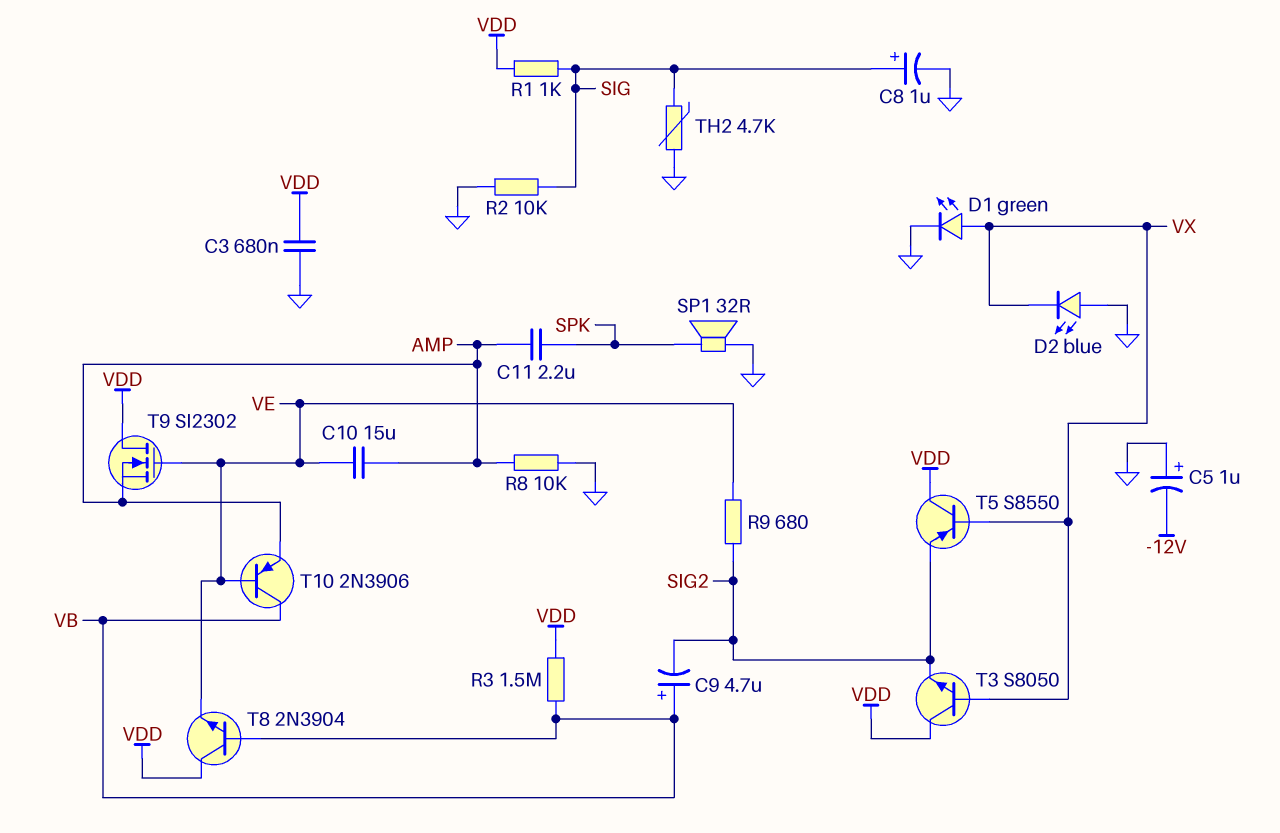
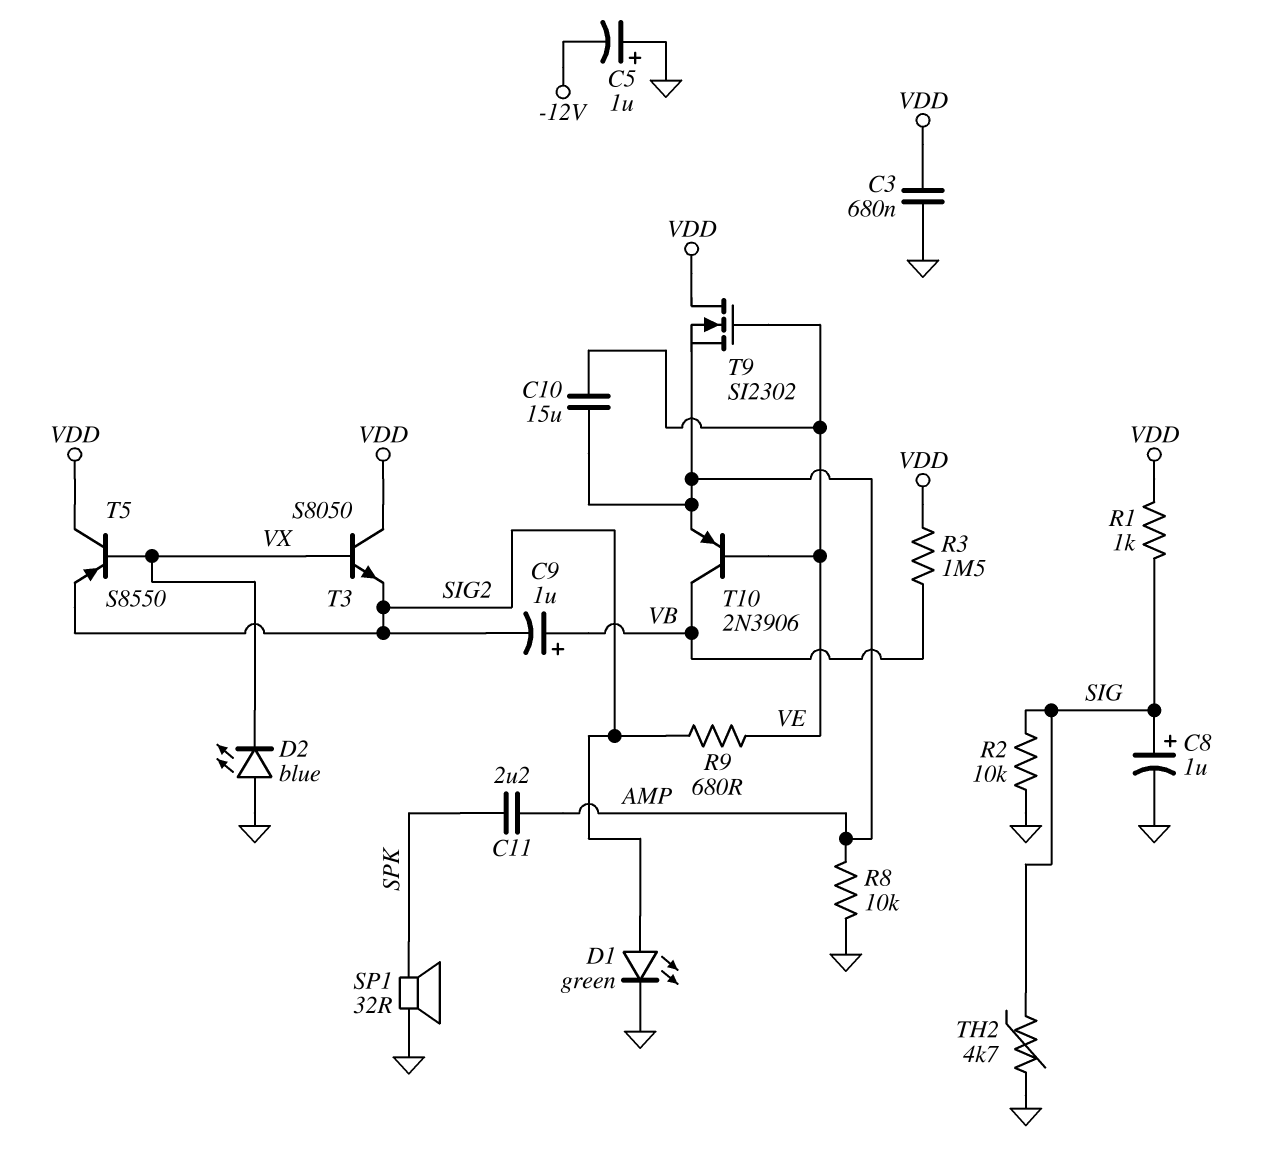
C9: 4.7uF (plus VB, minus SIG2) -> 1uF (plus VB, minus SIG2)
D1: LED green (A VX, K GND) -> LED green (A SIG2, K GND)
T8: NPN 2N3904 (B VB, C VDD, E VE) -> none

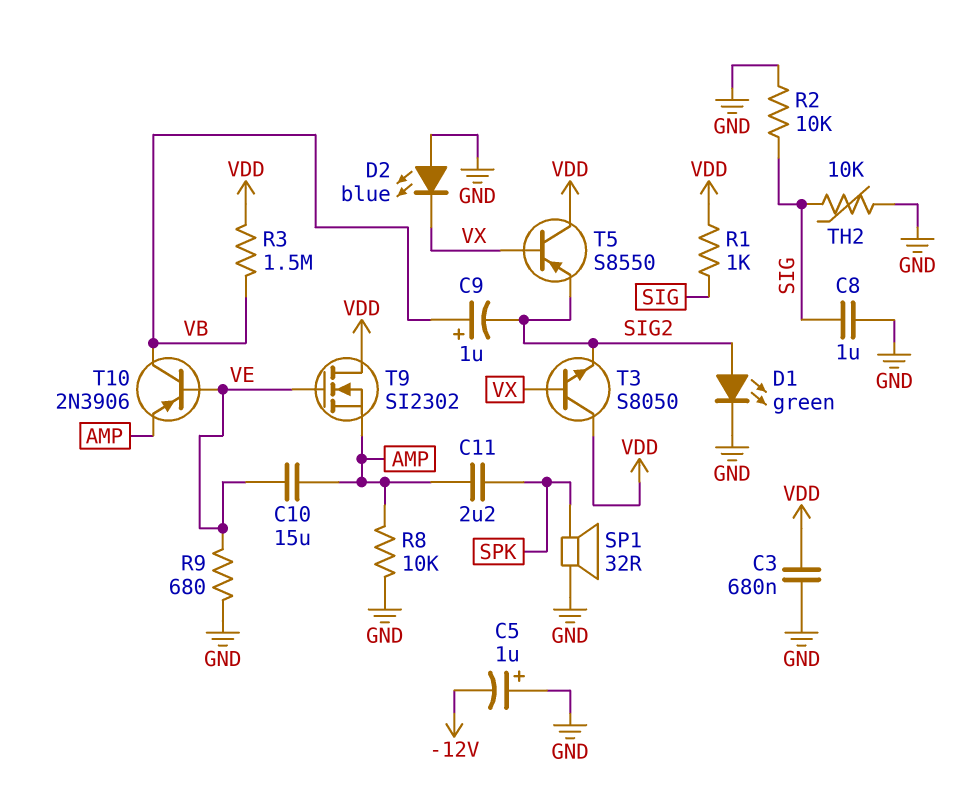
C8: 1uF (plus SIG, minus GND) -> 1uF (GND, SIG)
R9: 680 (SIG2, VE) -> 680 (GND, VE)
TH2: 4.7k (GND, SIG) -> 10k (GND, SIG)

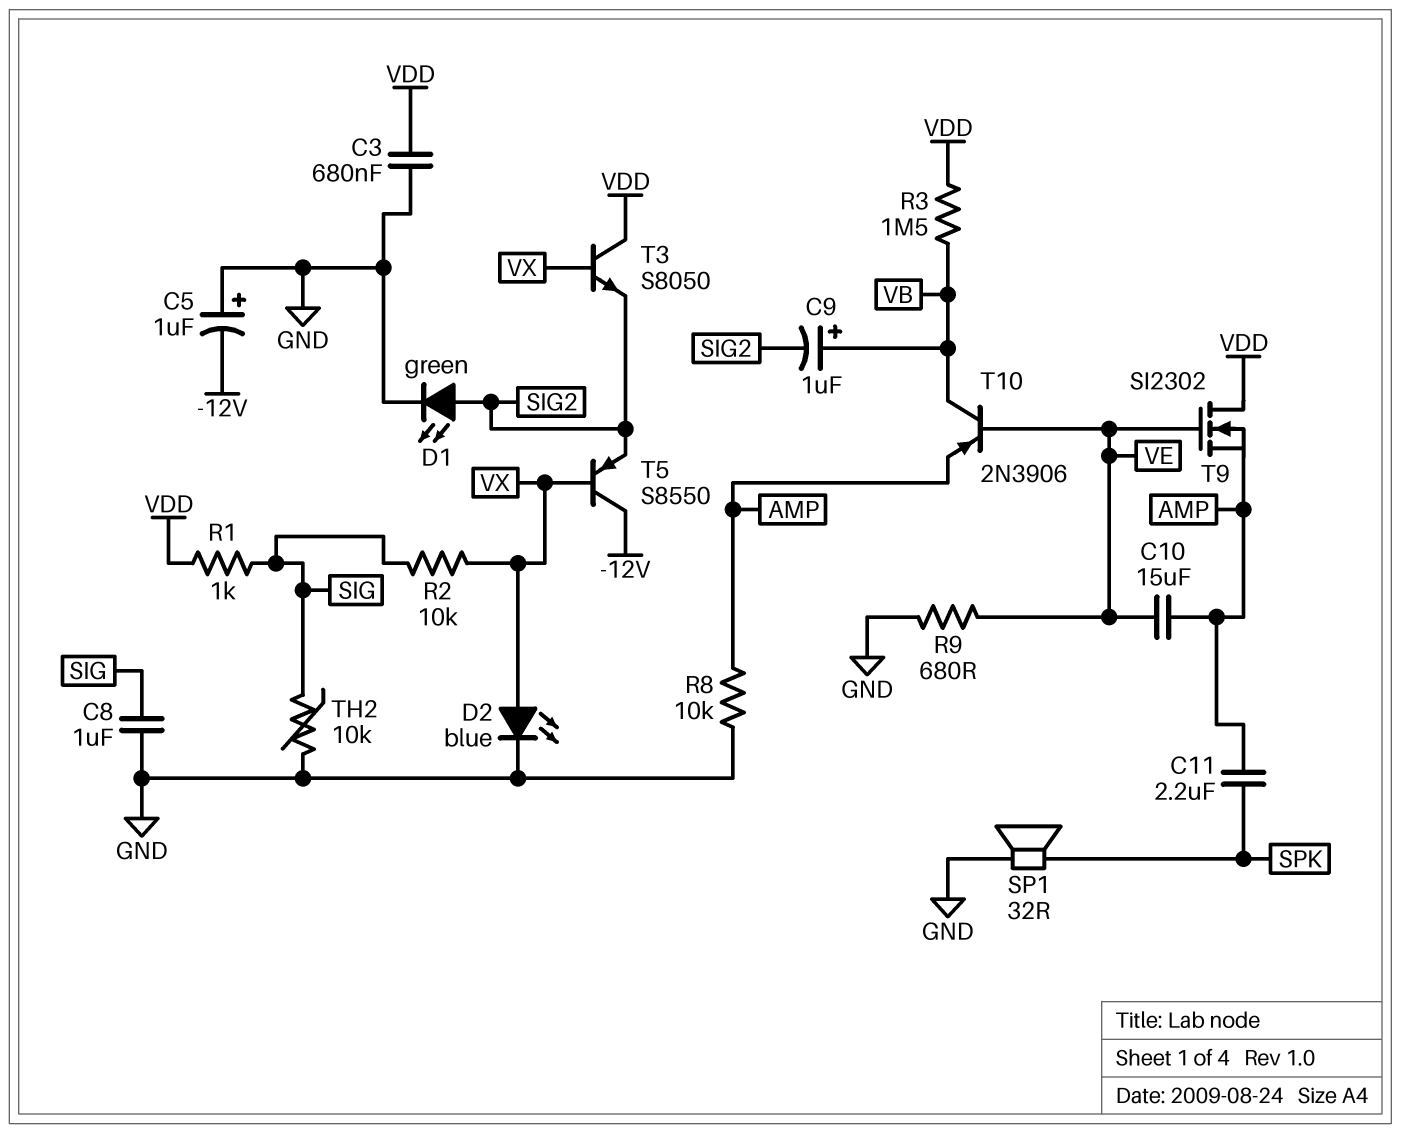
D2: LED blue (A GND, K VX) -> LED blue (A VX, K GND)
R2: 10k (GND, SIG) -> 10k (SIG, VX)
T5: PNP S8550 (B VX, C VDD, E SIG2) -> PNP S8550 (B VX, C -12V, E SIG2)

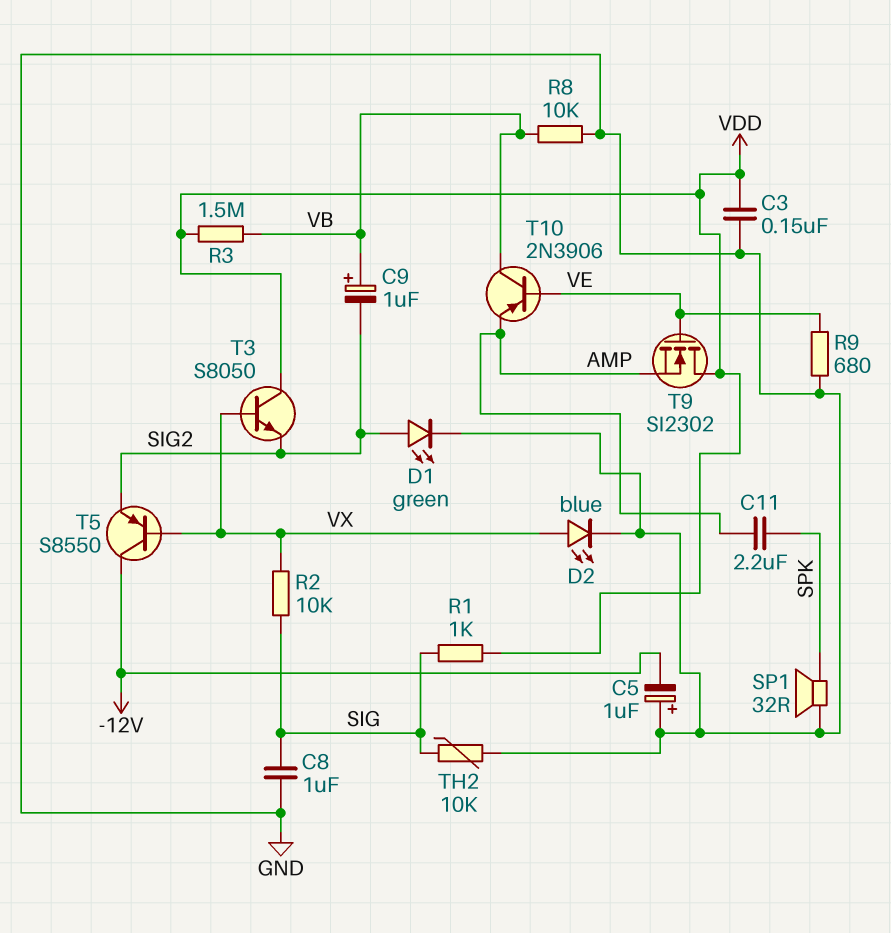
C3: 680nF (GND, VDD) -> 150nF (GND, VDD)
C10: 15uF (AMP, VE) -> none
R8: 10k (AMP, GND) -> 10k (GND, VB)

